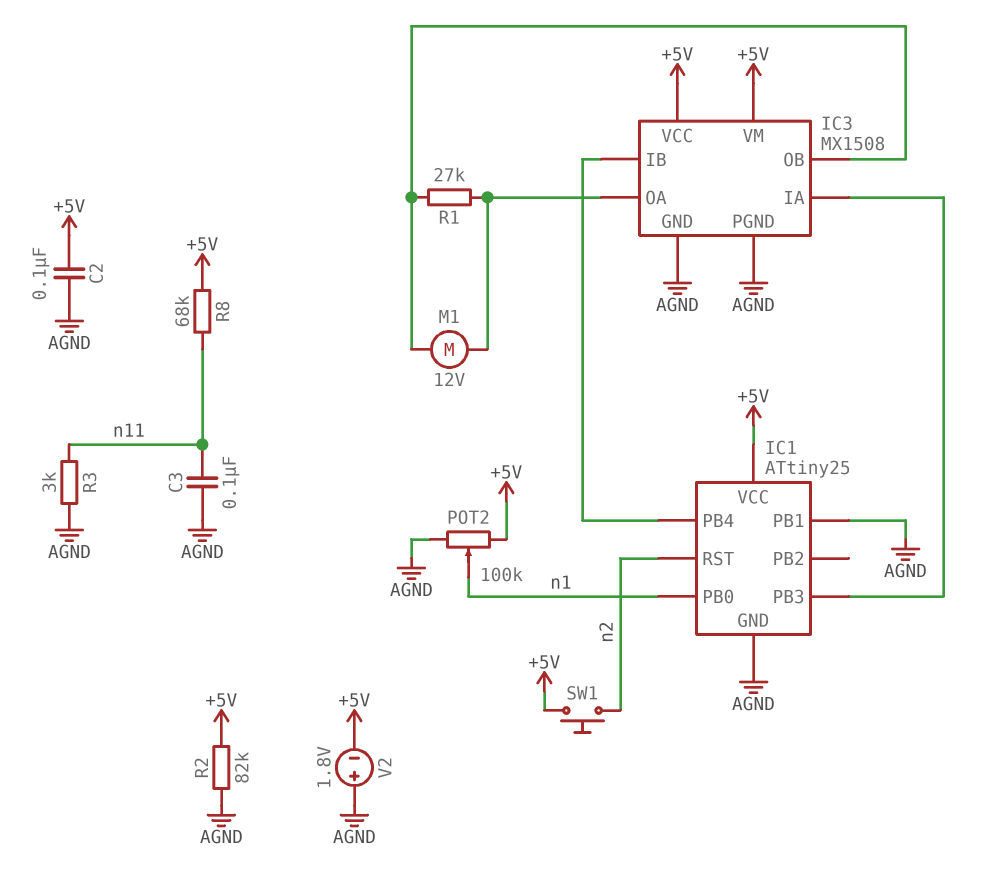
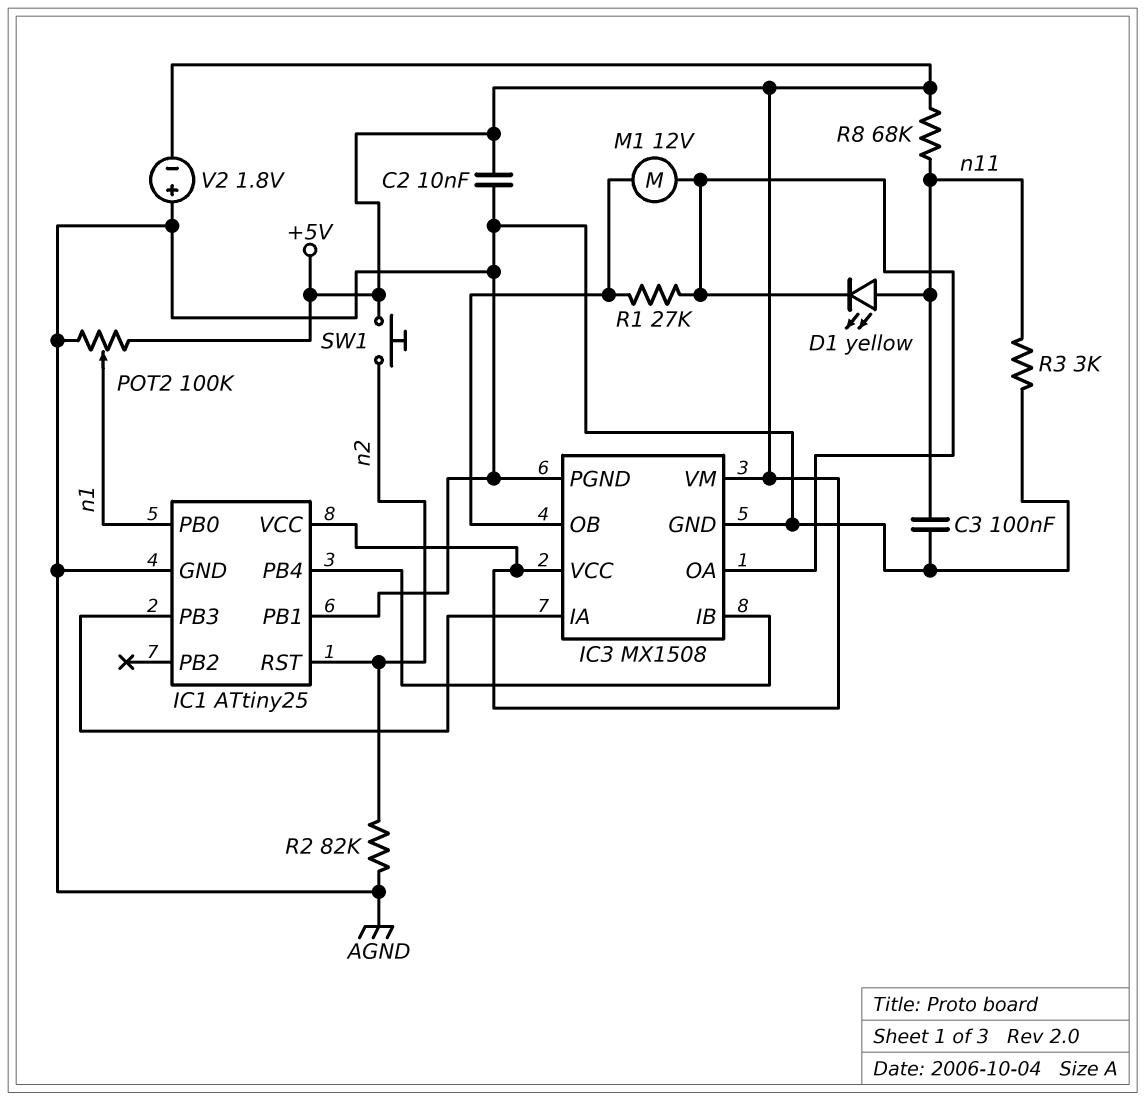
C2: 100nF (+5V, AGND) -> 10nF (+5V, AGND)
D1: none -> LED yellow (A n11, K IC3/OA)
R2: 82k (+5V, AGND) -> 82k (AGND, n2)

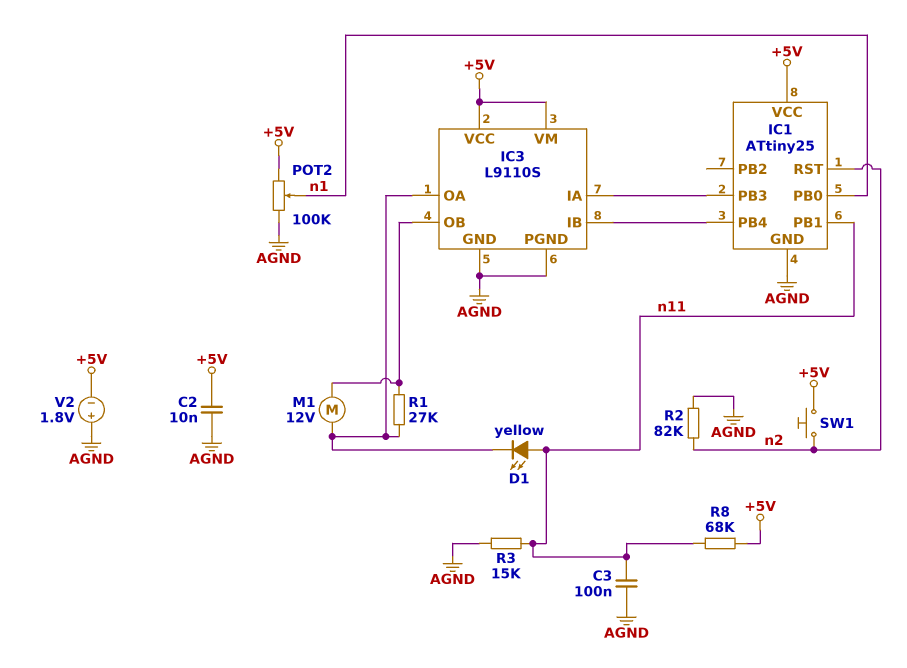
IC1 pin PB1: AGND -> n11
IC3: MX1508 -> L9110S
R3: 3k (AGND, n11) -> 15k (AGND, n11)

